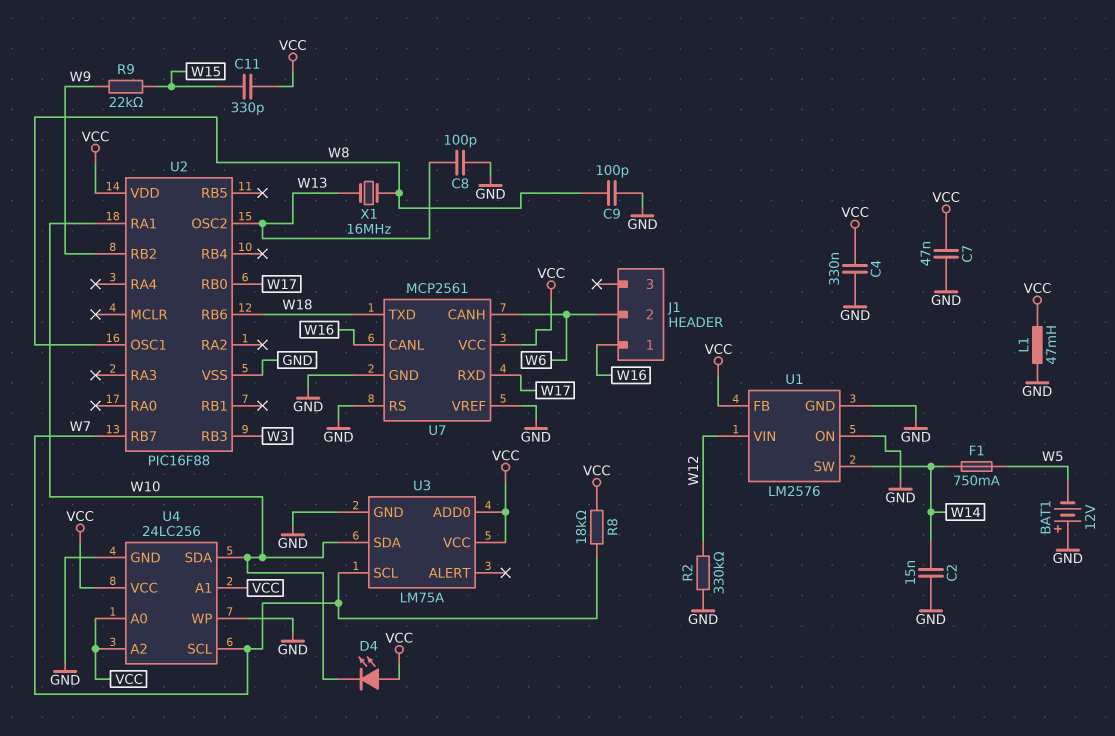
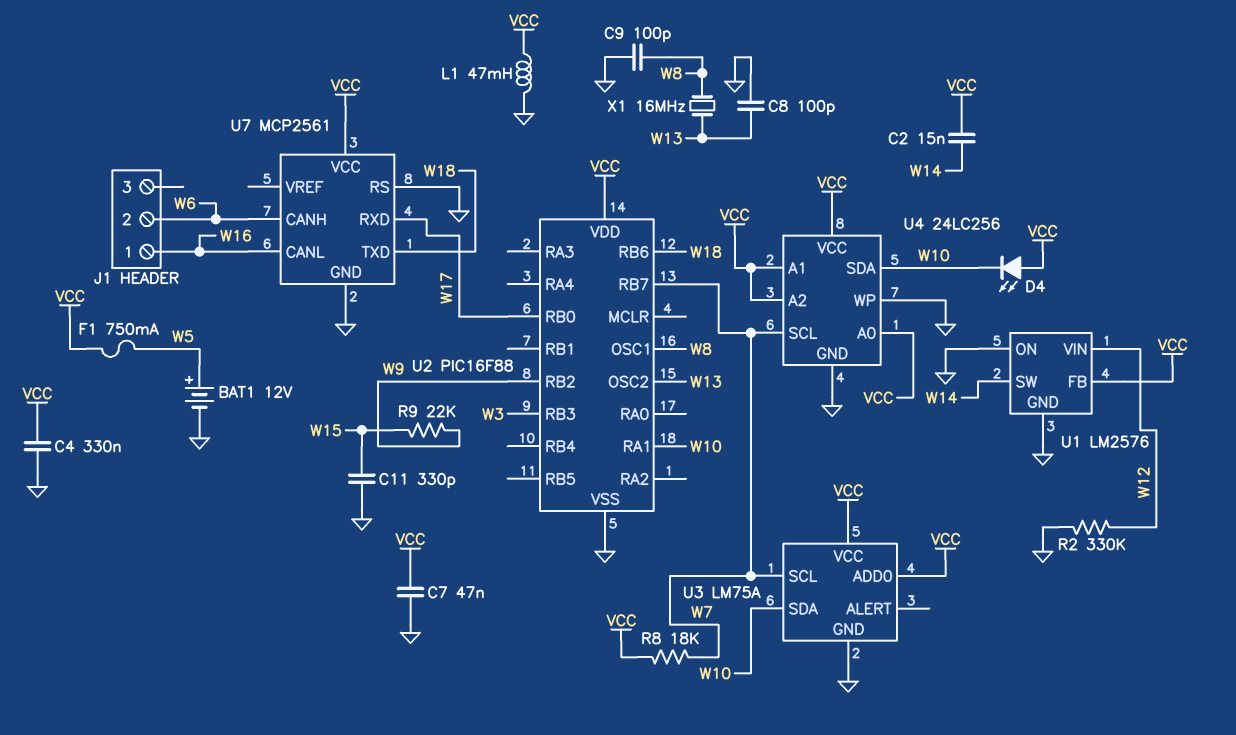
BAT1: 12V (plus GND, minus W5) -> 12V (plus W5, minus GND)
C2: 15nF (GND, W14) -> 15nF (VCC, W14)
C11: 330pF (VCC, W15) -> 330pF (GND, W15)
F1: 750mA (W5, W14) -> 750mA (VCC, W5)
U7 pin VREF: GND -> none

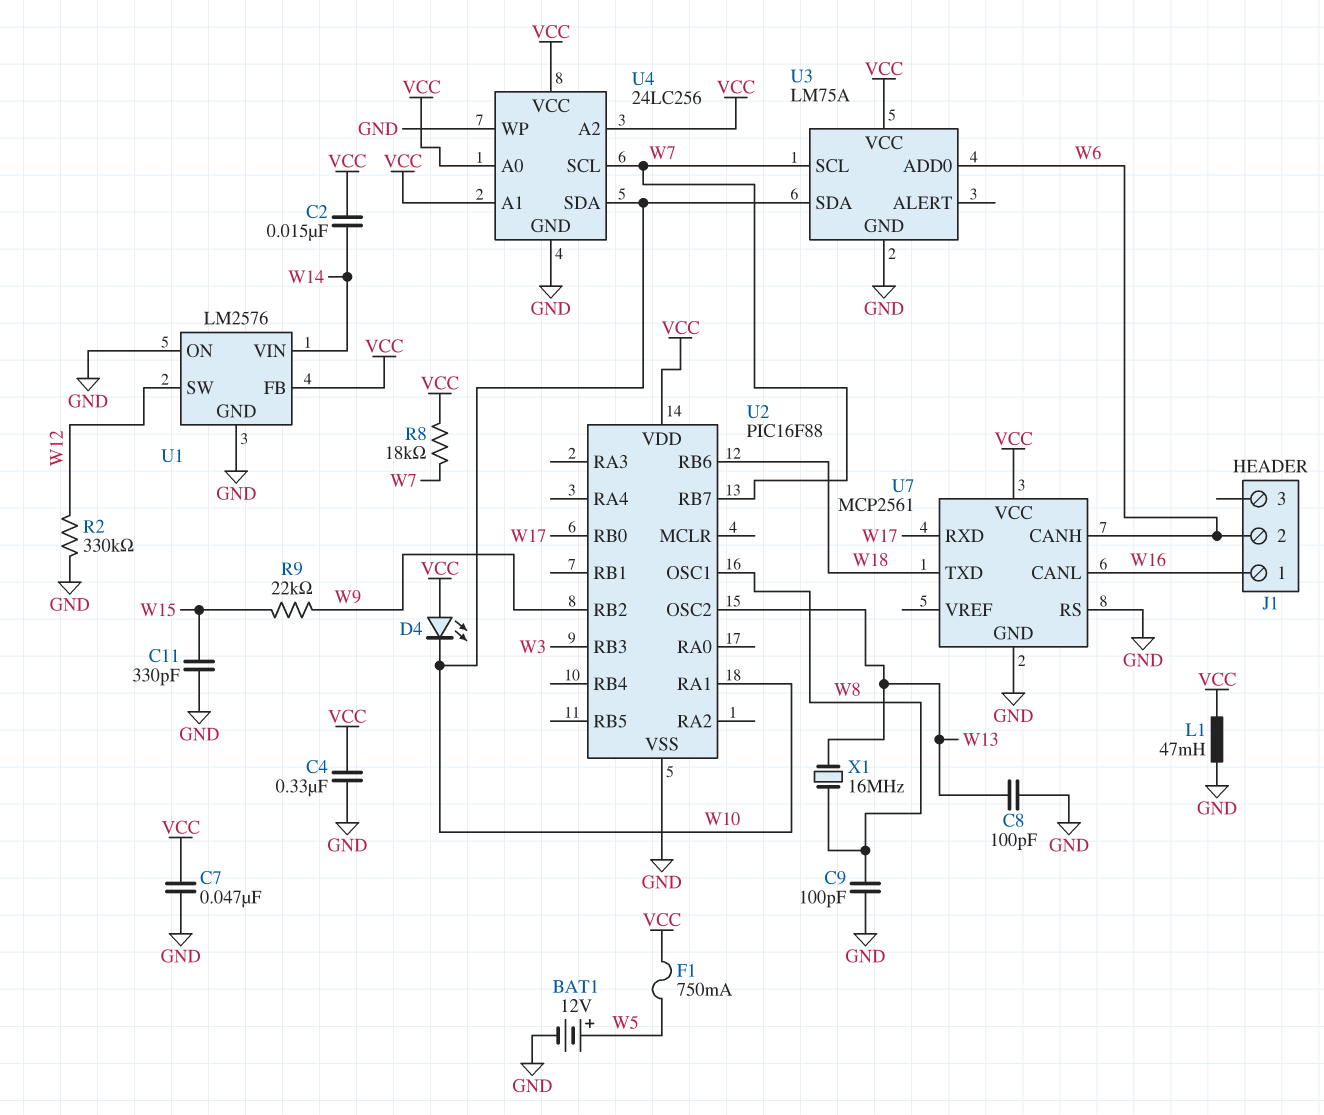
U1 pin SW: W14 -> W12
U1 pin VIN: W12 -> W14
U3 pin ADD0: VCC -> W6

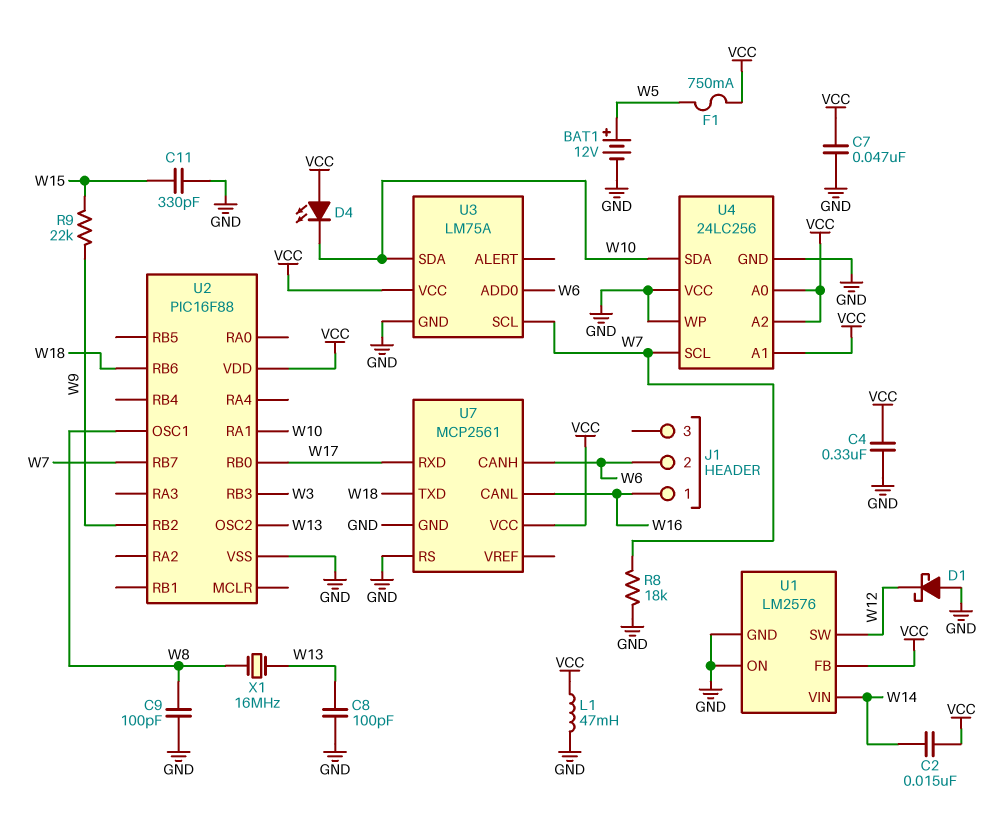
D1: none -> schottky (A GND, K W12)
R2: 330k (GND, W12) -> none
R8: 18k (VCC, W7) -> 18k (GND, W7)
U4 pin VCC: VCC -> GND

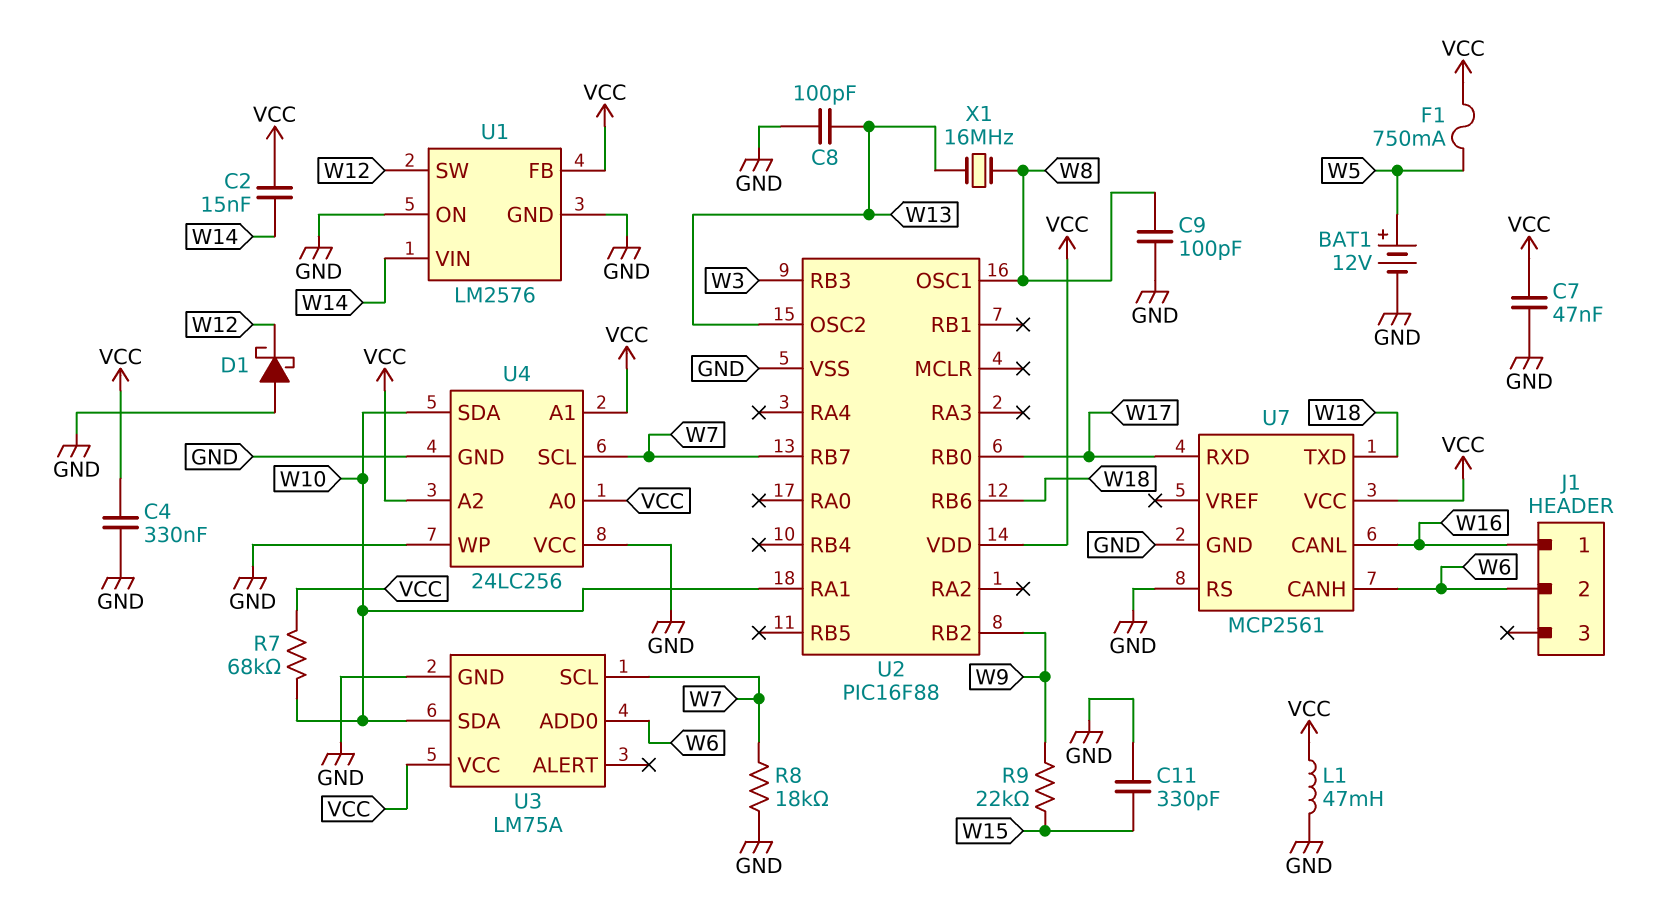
D4: LED (A VCC, K W10) -> none
R7: none -> 68k (VCC, W10)

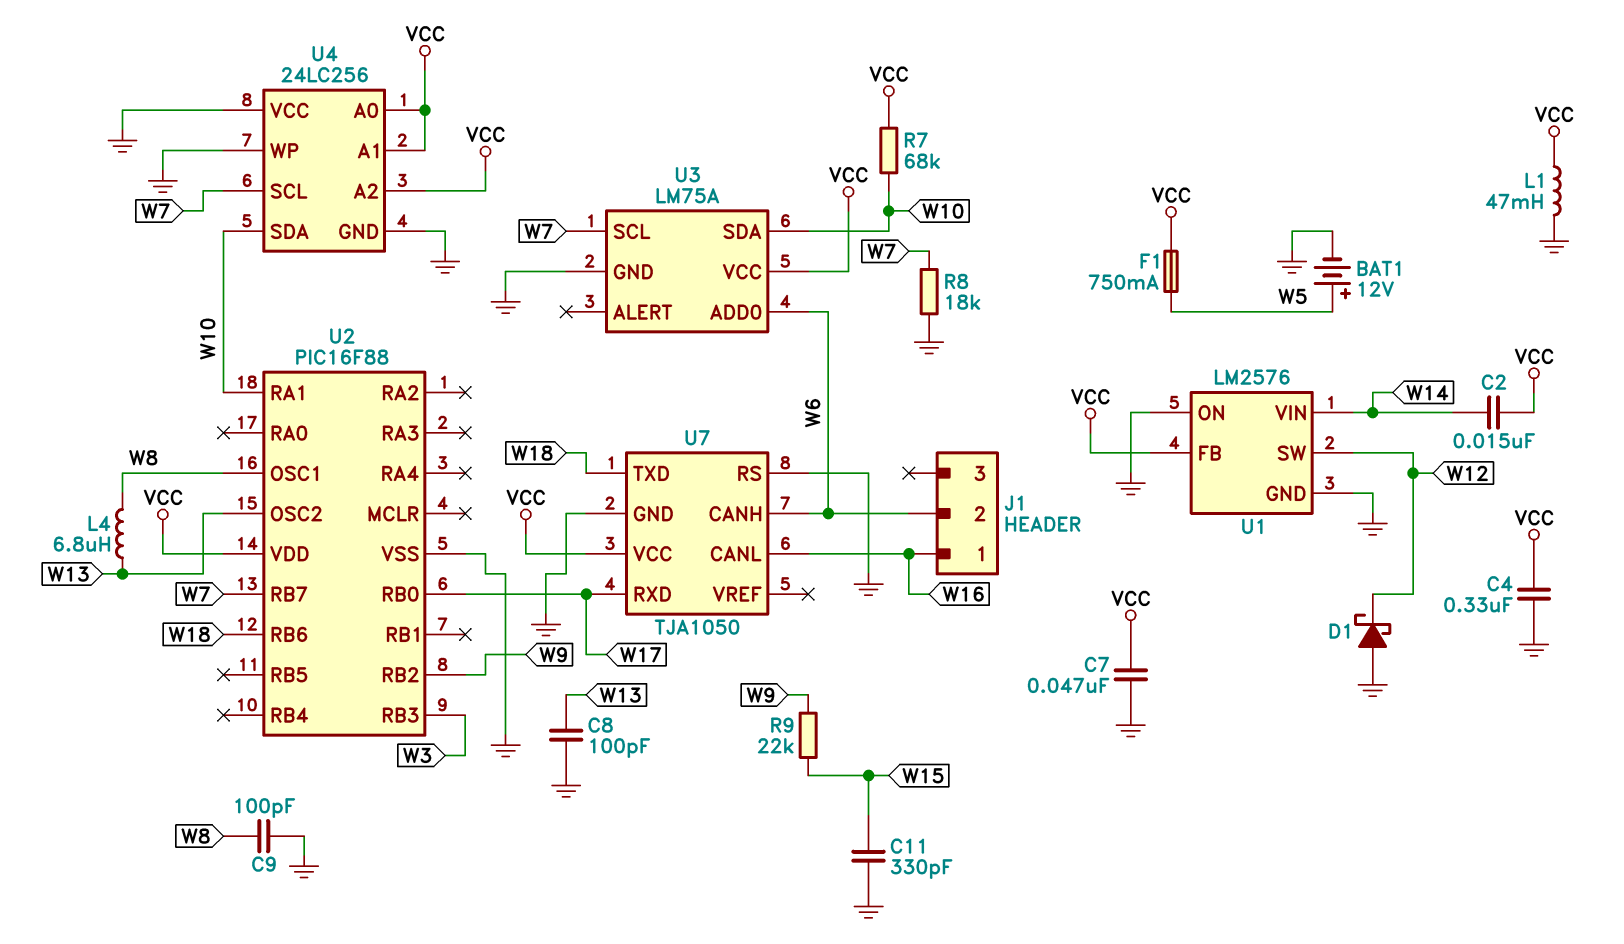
L4: none -> 6.8uH (W8, W13)
U7: MCP2561 -> TJA1050
X1: 16MHz (W8, W13) -> none

